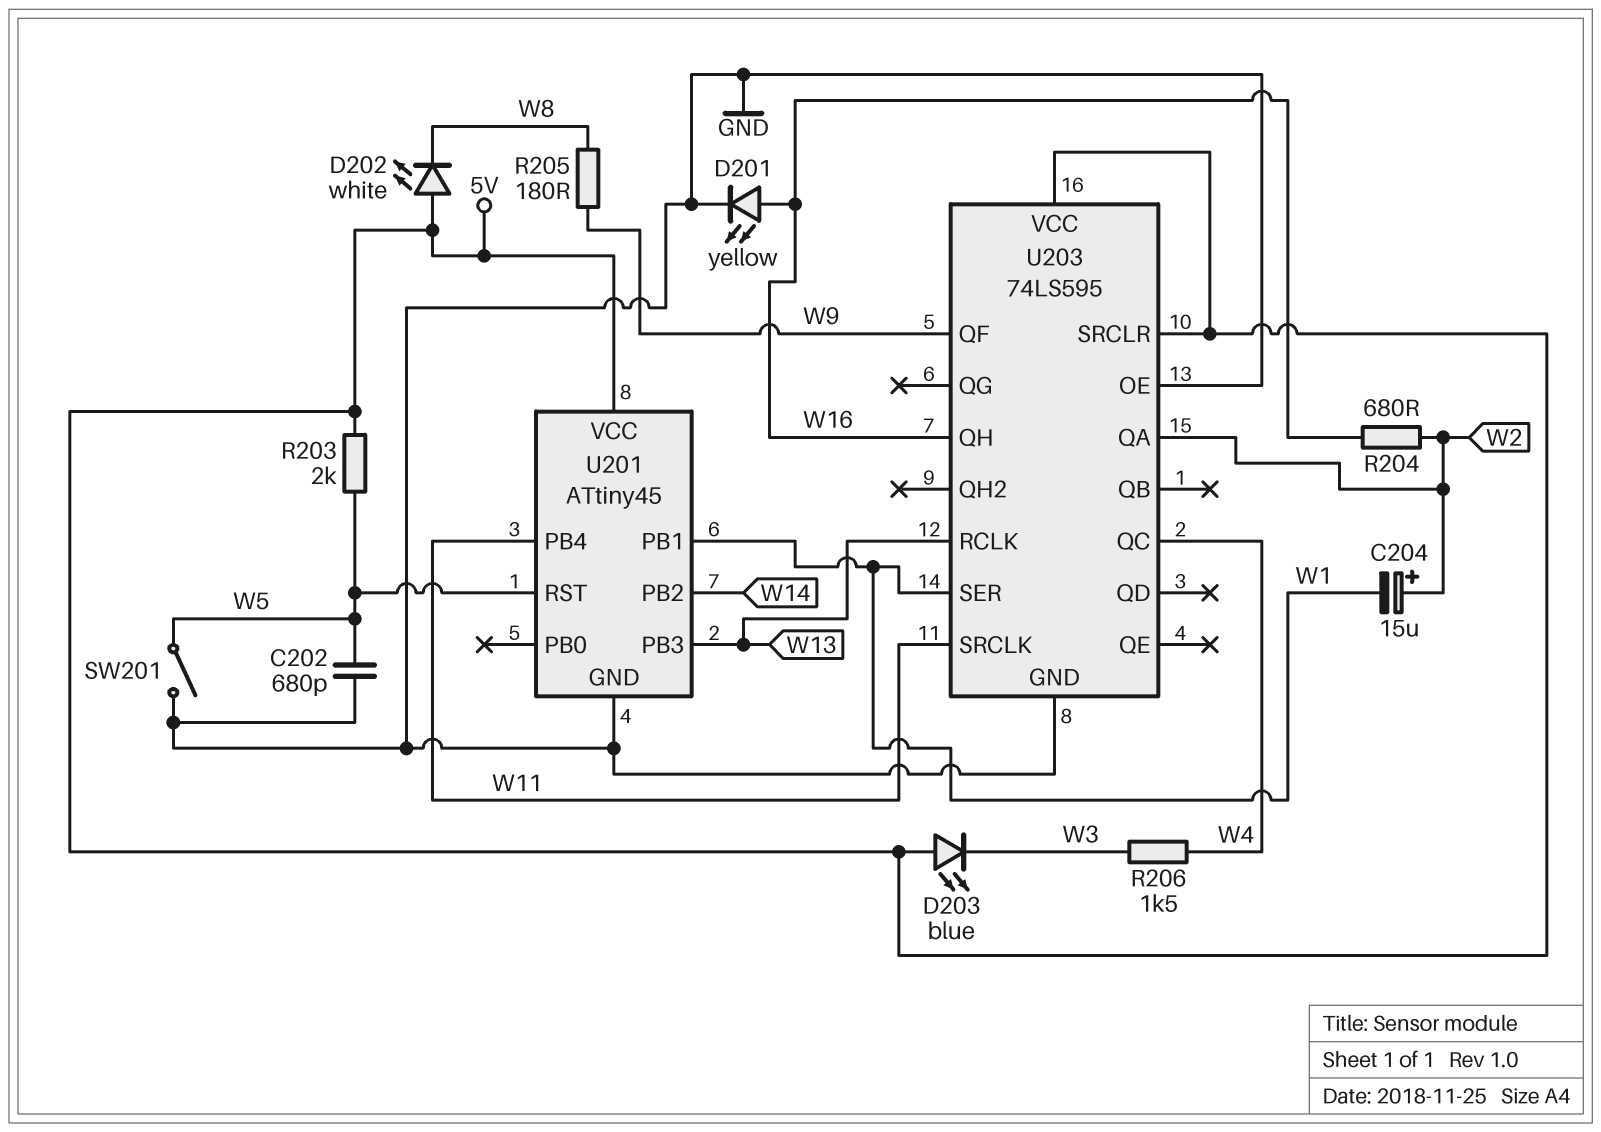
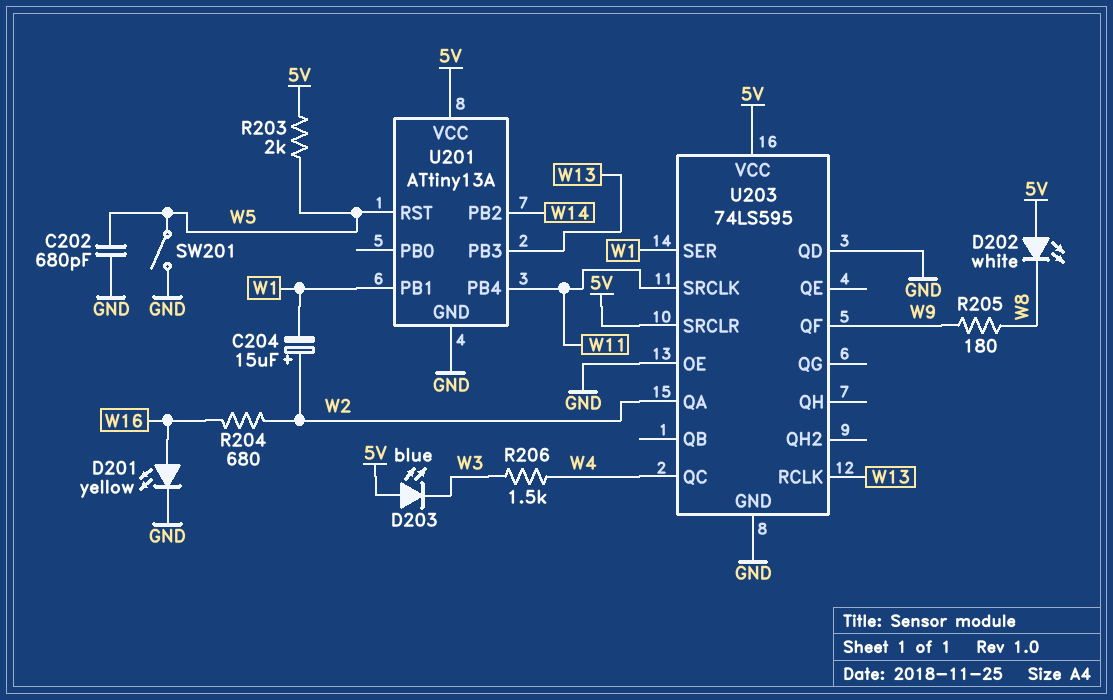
U201: ATtiny45 -> ATtiny13A
U203 pin QD: none -> GND
U203 pin QH: W16 -> none

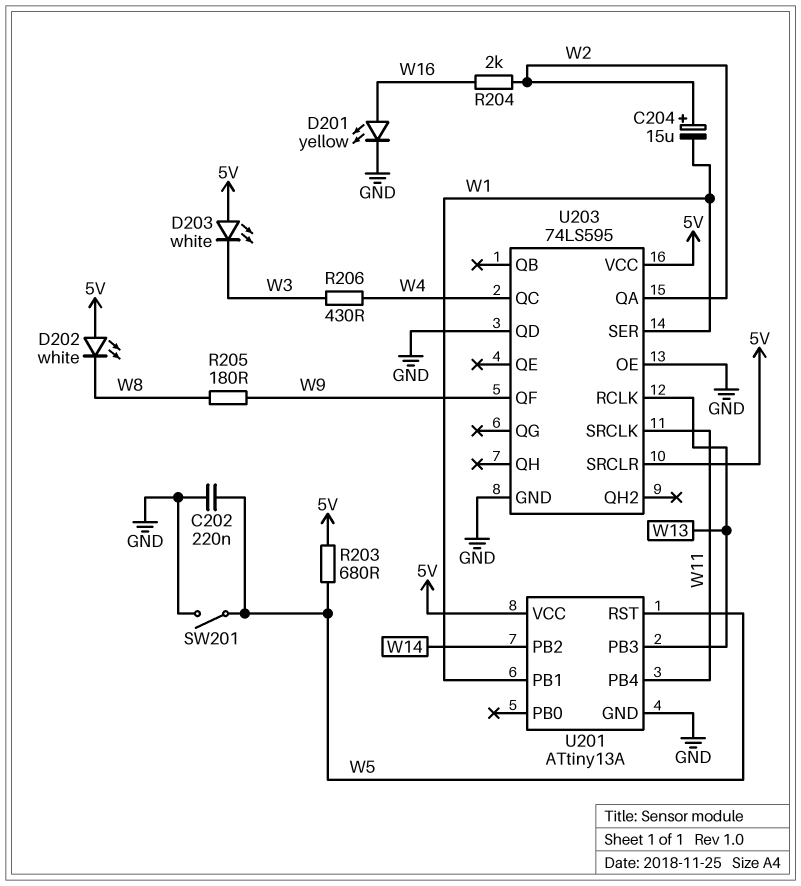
C202: 680pF (GND, W5) -> 220nF (GND, W5)
D203: LED blue (A 5V, K W3) -> LED white (A 5V, K W3)
R203: 2k (5V, W5) -> 680 (5V, W5)
R204: 680 (W2, W16) -> 2k (W2, W16)
R206: 1.5k (W3, W4) -> 430 (W3, W4)

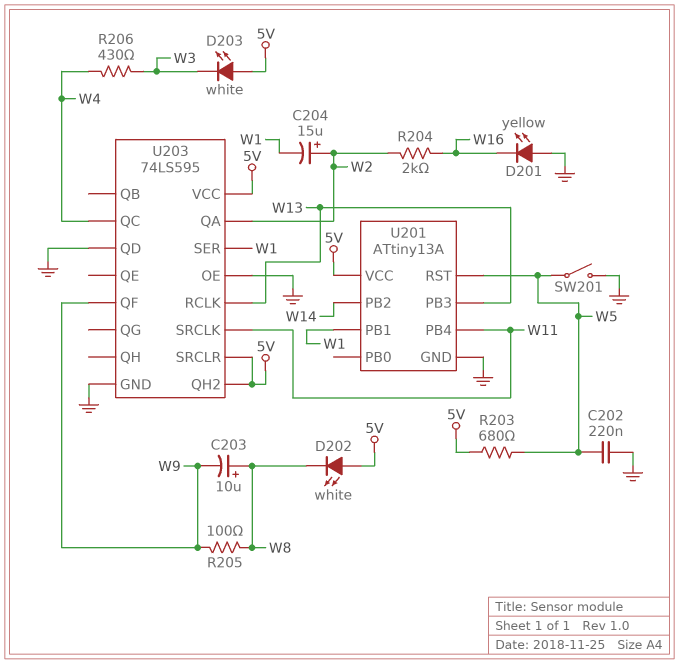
C203: none -> 10uF (plus W8, minus W9)
D201: LED yellow (A W16, K GND) -> LED yellow (A GND, K W16)
R205: 180 (W8, W9) -> 100 (W8, W9)
U203 pin QH2: none -> 5V

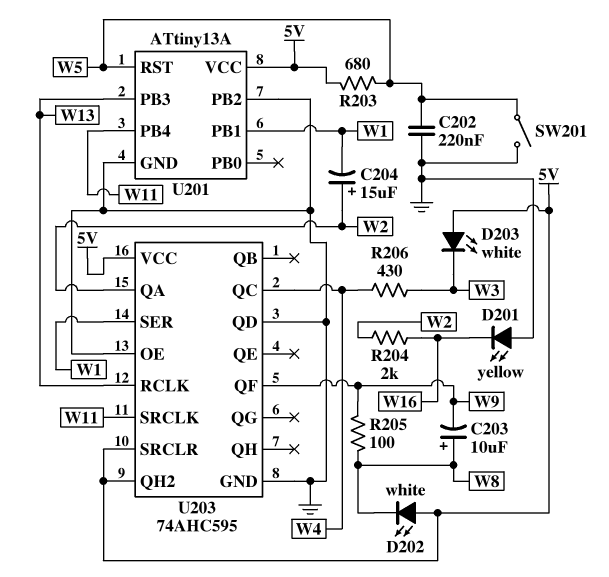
U201 pin PB2: W14 -> GND
U203: 74LS595 -> 74AHC595

